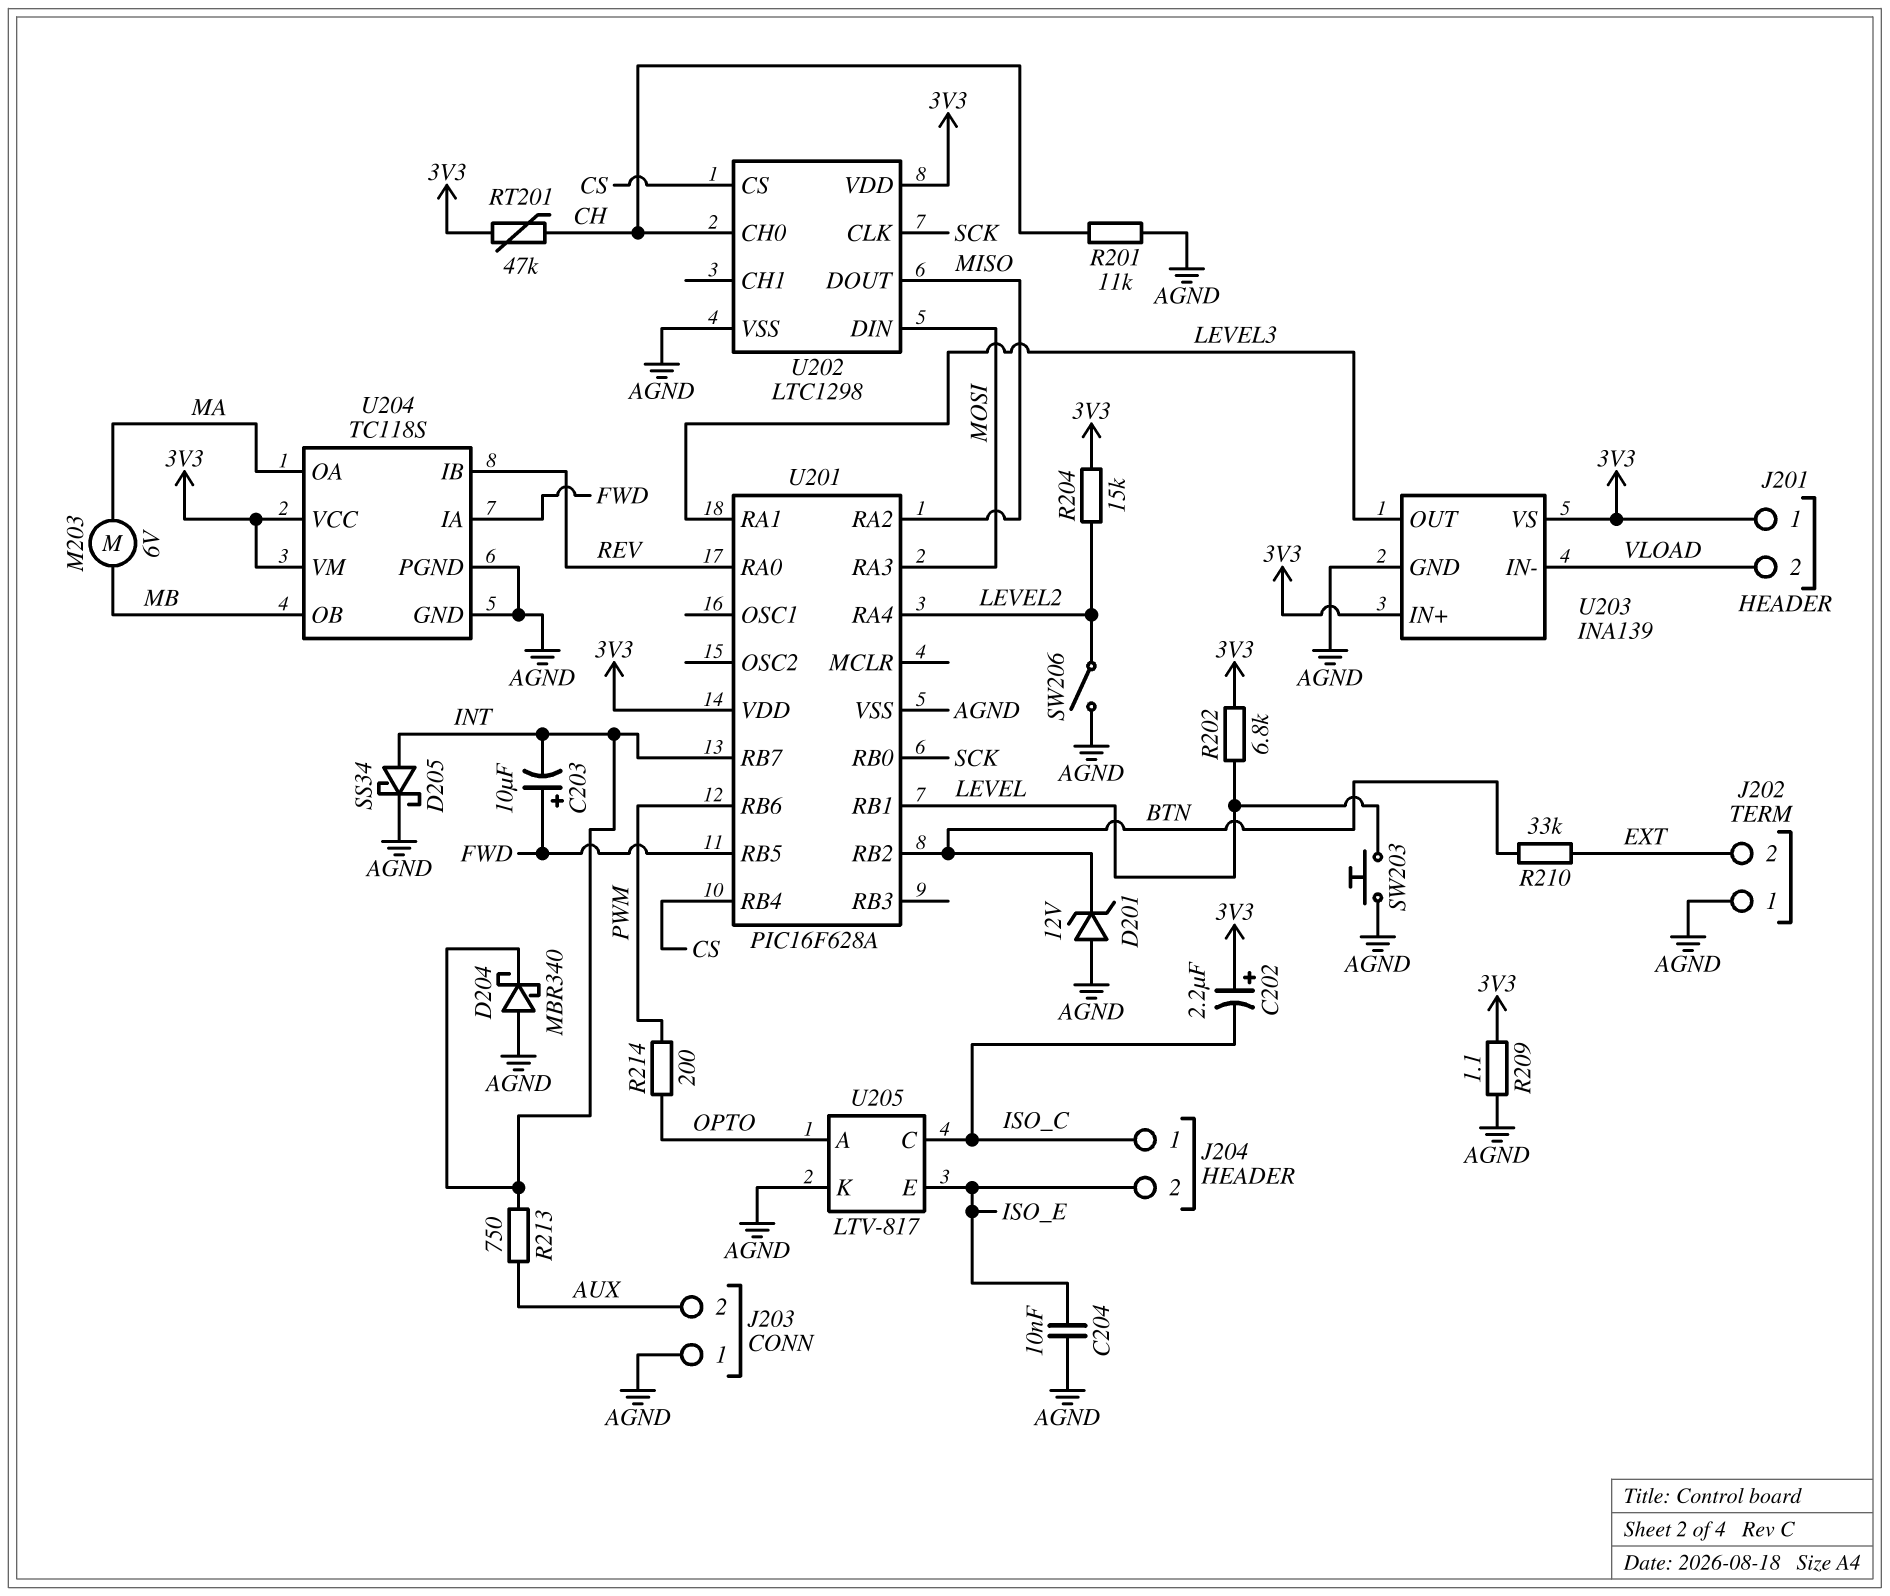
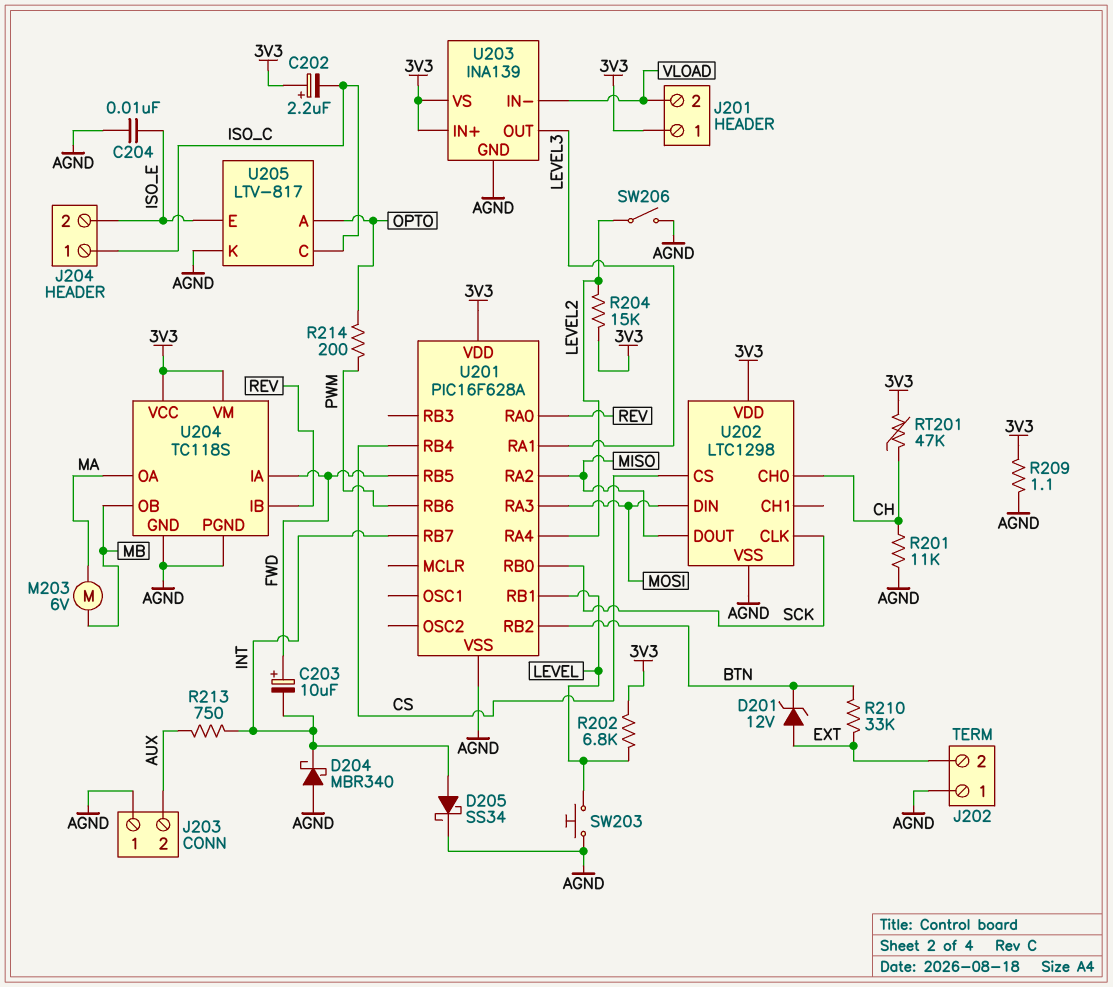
D201: zener 12V (A AGND, K BTN) -> zener 12V (A EXT, K BTN)

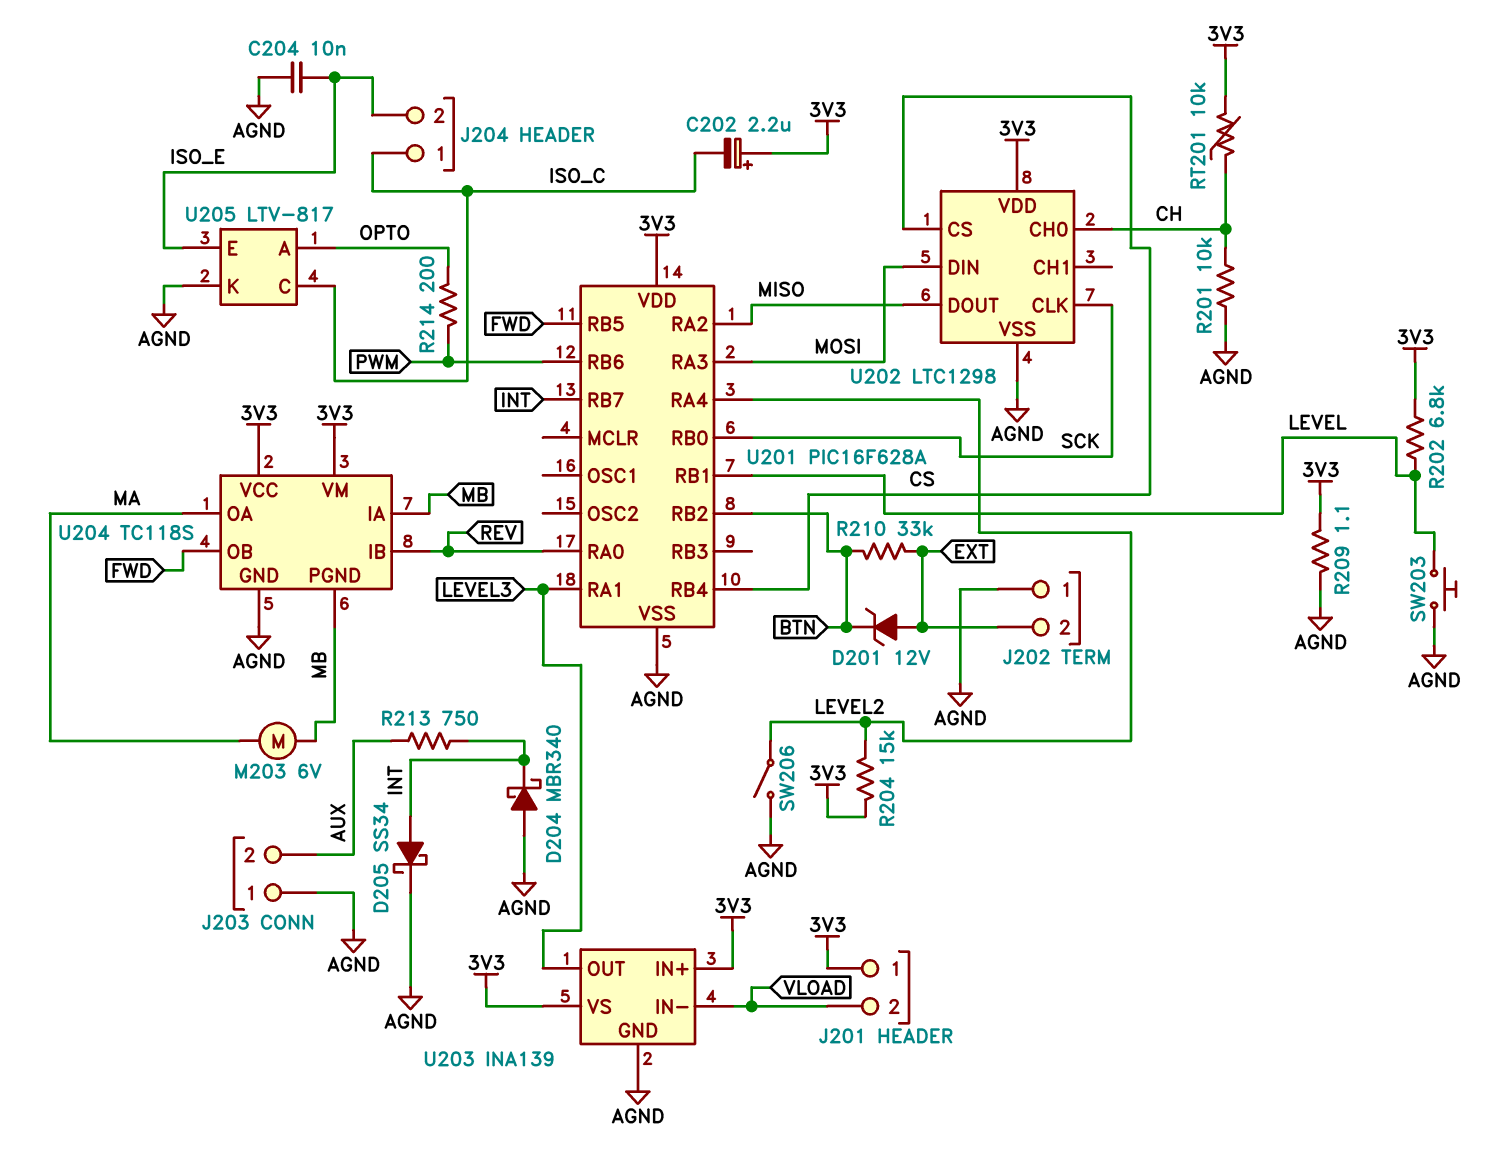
C203: 10uF (plus FWD, minus INT) -> none
R201: 11k (AGND, CH) -> 10k (AGND, CH)
RT201: 47k (3V3, CH) -> 10k (3V3, CH)
U204 pin IA: FWD -> MB
U204 pin OB: MB -> FWD
U204 pin PGND: AGND -> MB

